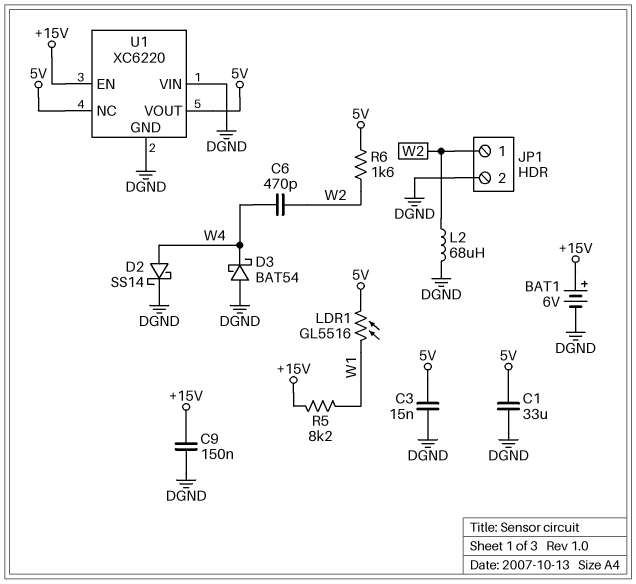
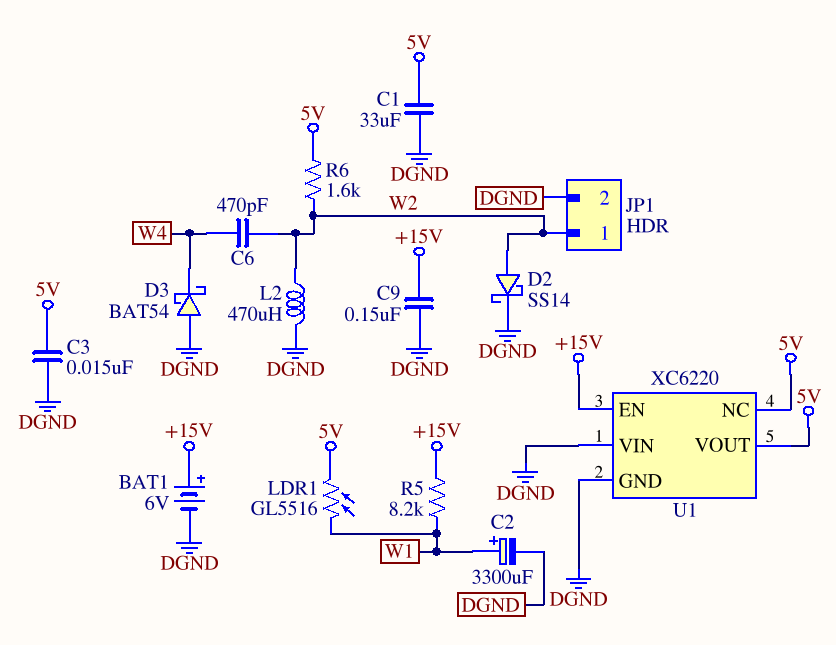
C2: none -> 3300uF (plus W1, minus DGND)
D2: schottky SS14 (A W4, K DGND) -> schottky SS14 (A W2, K DGND)
L2: 68uH (DGND, W2) -> 470uH (DGND, W2)

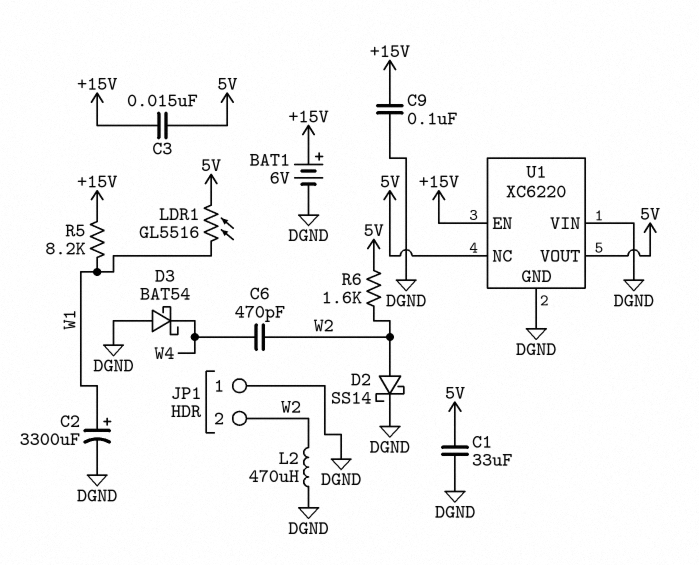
C3: 15nF (5V, DGND) -> 15nF (+15V, 5V)
C9: 150nF (+15V, DGND) -> 100nF (+15V, DGND)
JP1 pin 1: W2 -> DGND
JP1 pin 2: DGND -> W2

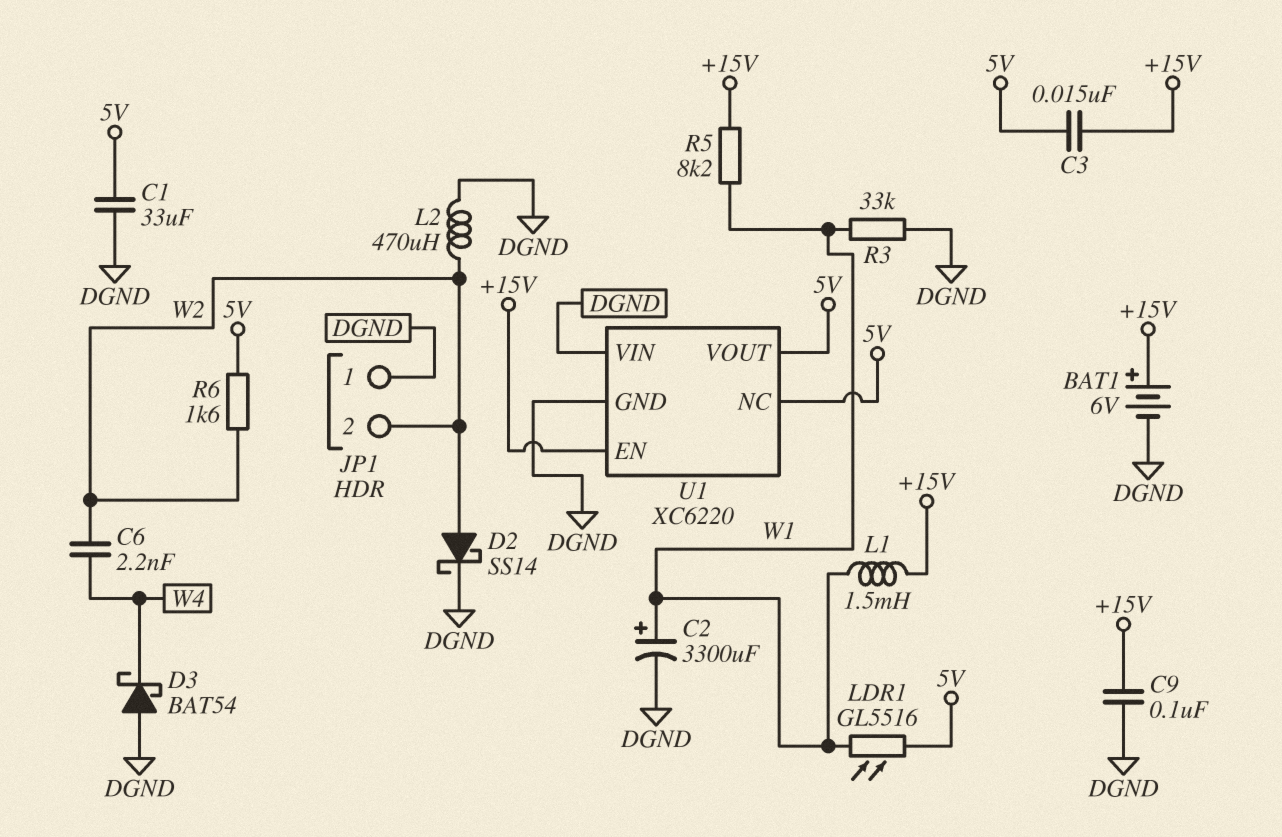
C6: 470pF (W2, W4) -> 2.2nF (W2, W4)
L1: none -> 1.5mH (+15V, W1)
R3: none -> 33k (DGND, W1)

